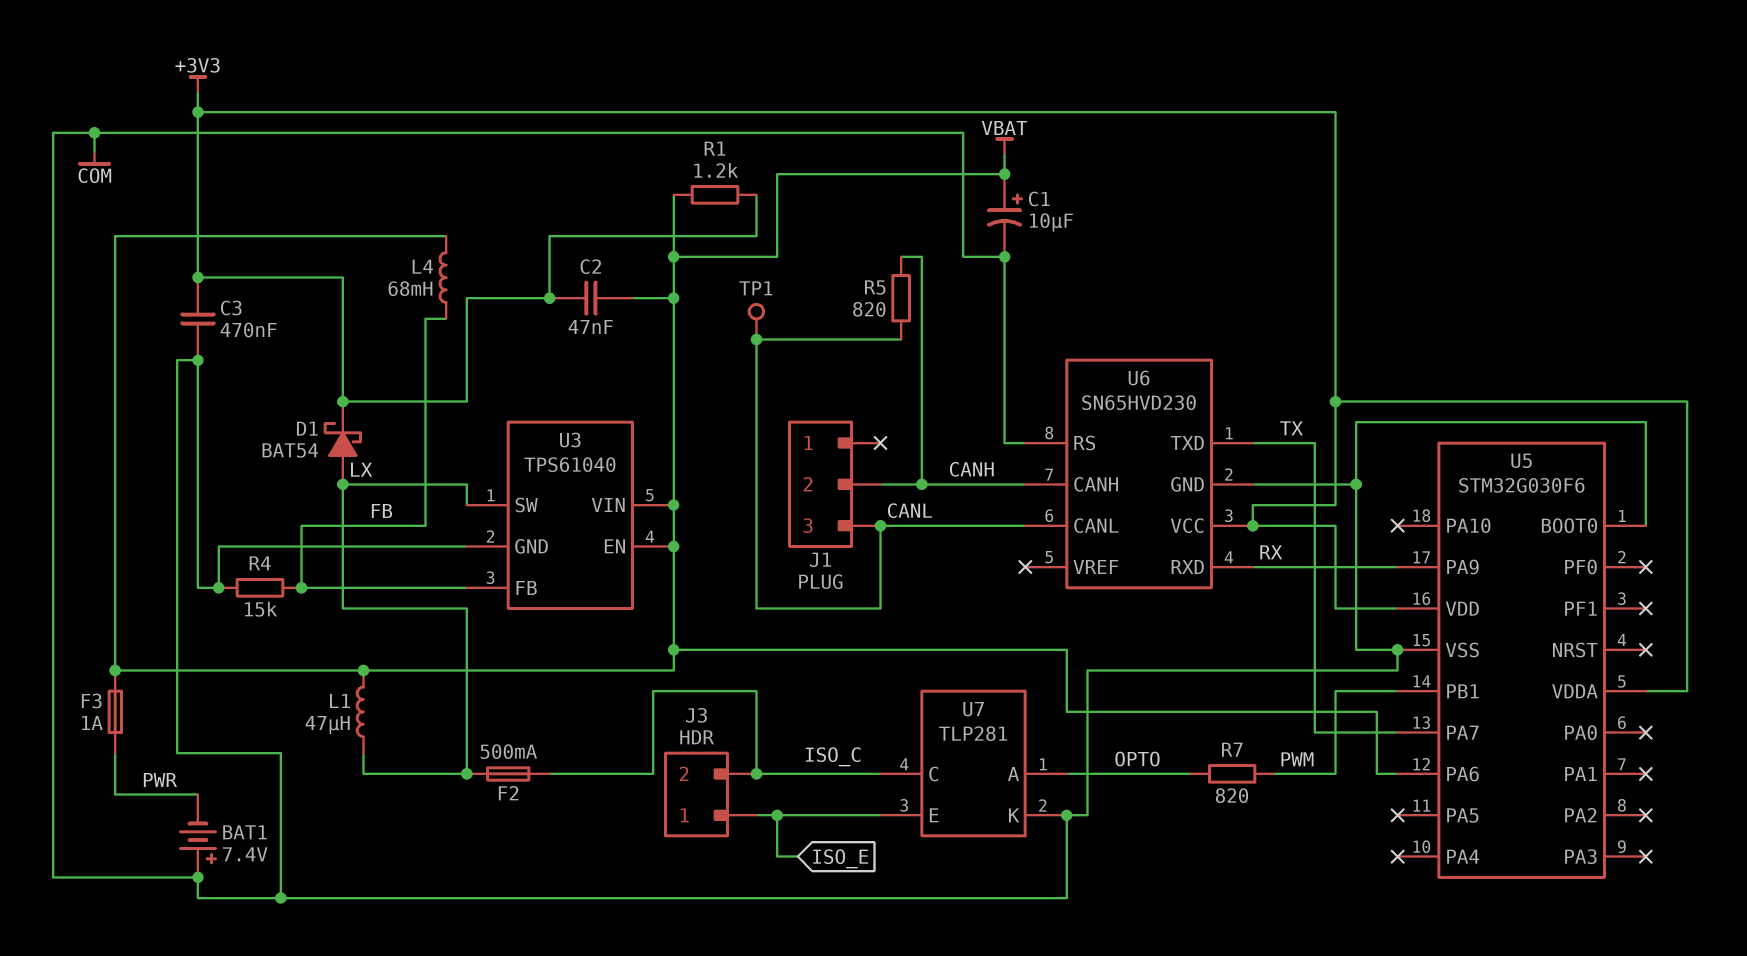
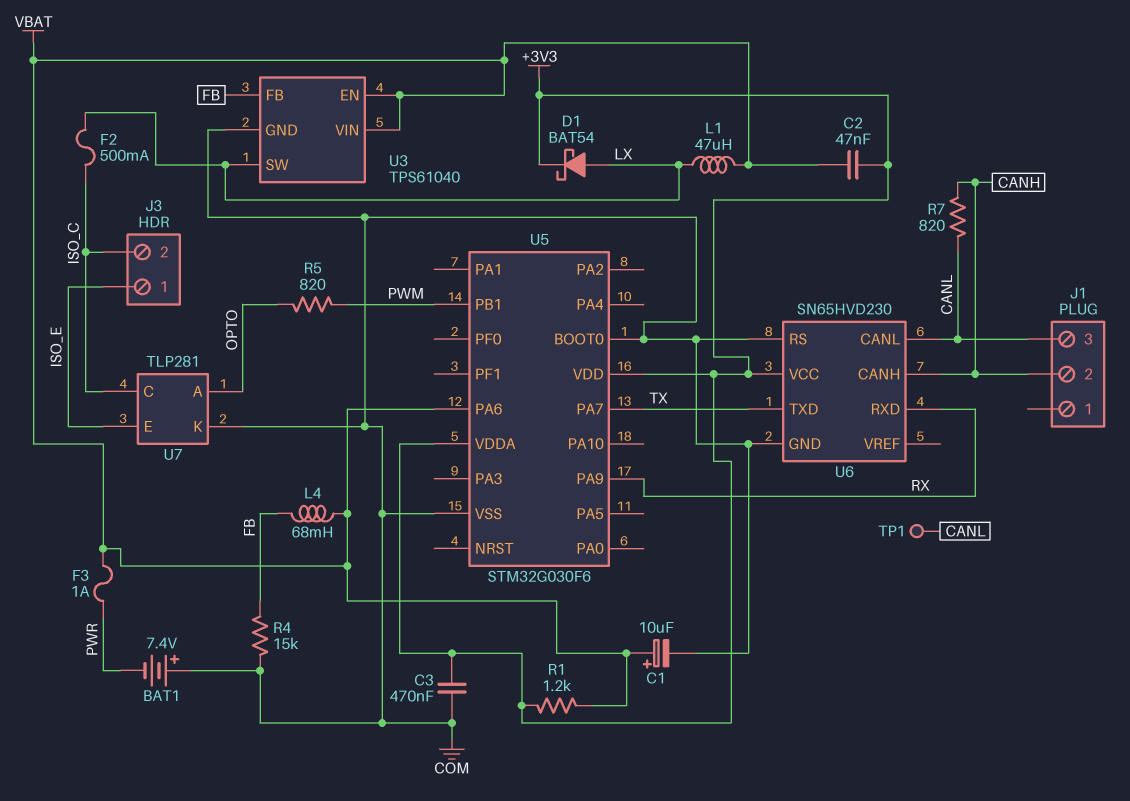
R5: 820 (CANH, CANL) -> 820 (OPTO, PWM)
R7: 820 (OPTO, PWM) -> 820 (CANH, CANL)

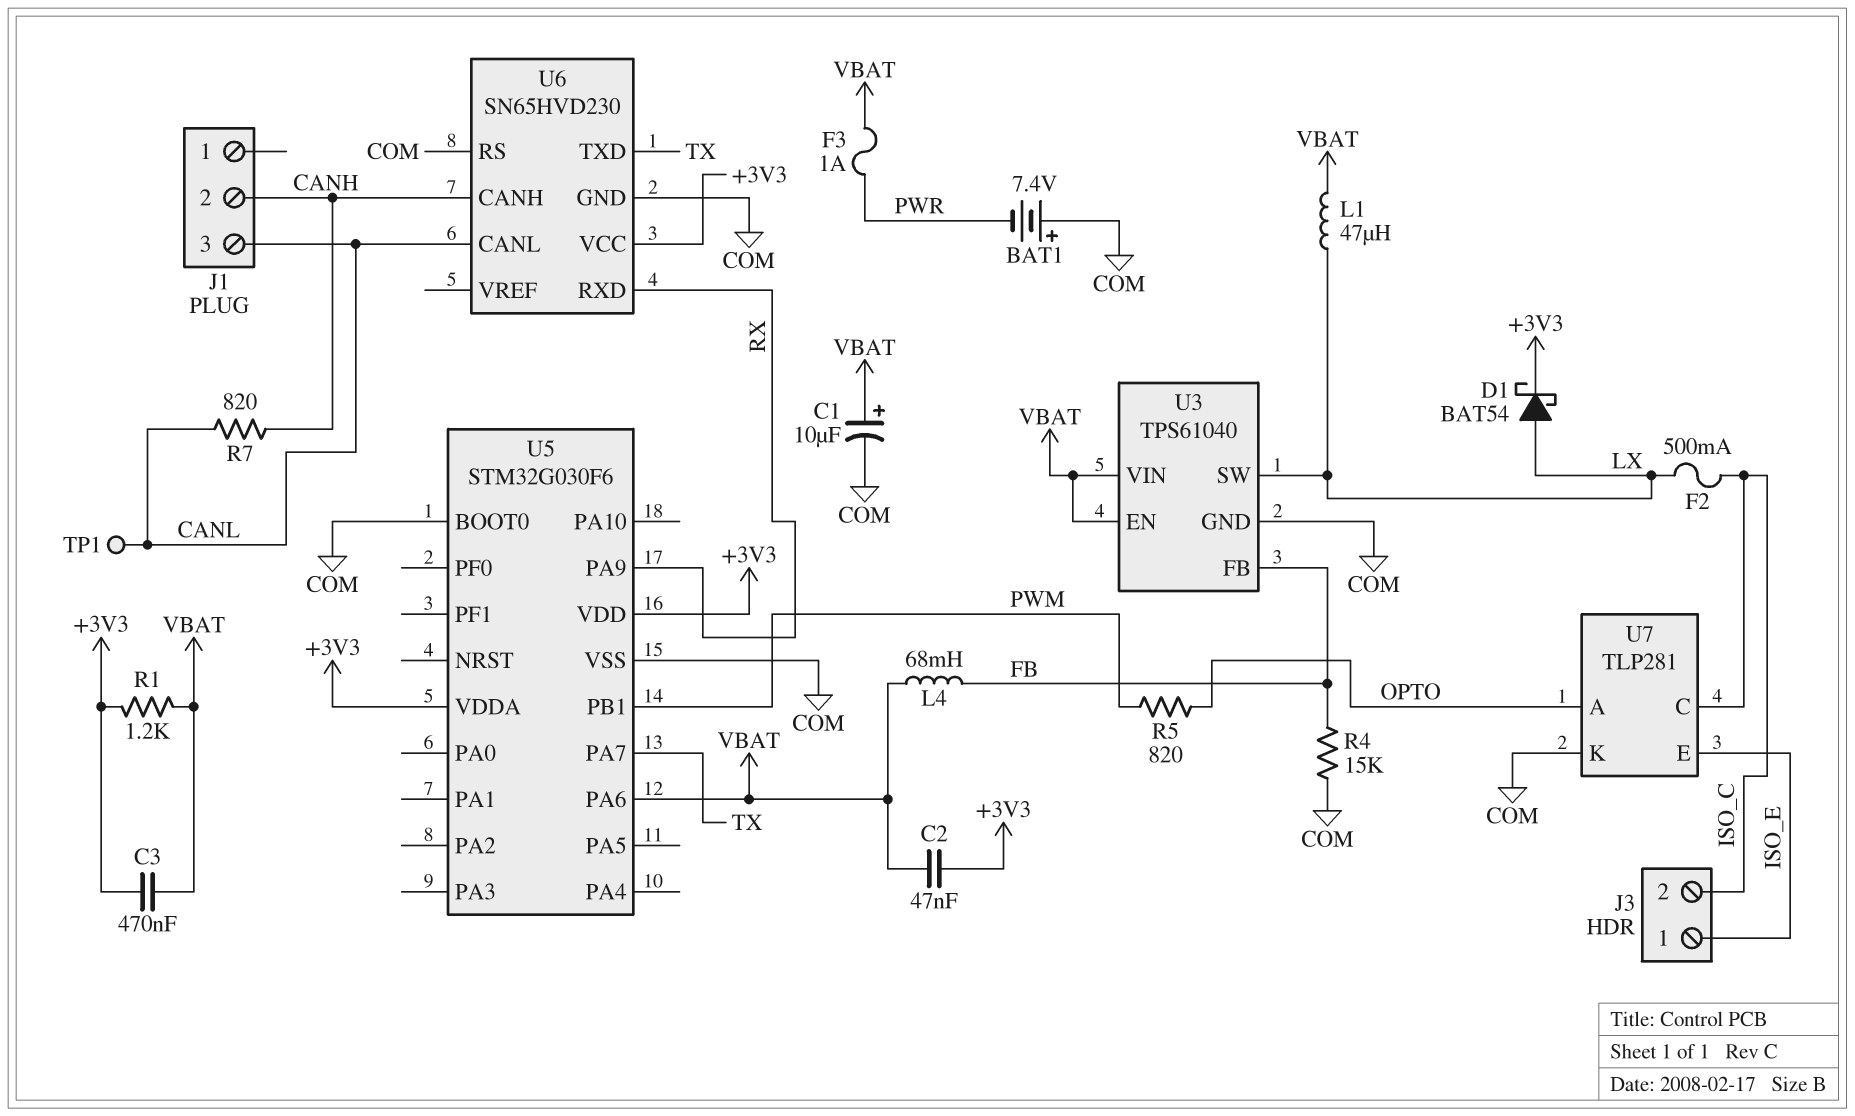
C3: 470nF (+3V3, COM) -> 470nF (+3V3, VBAT)

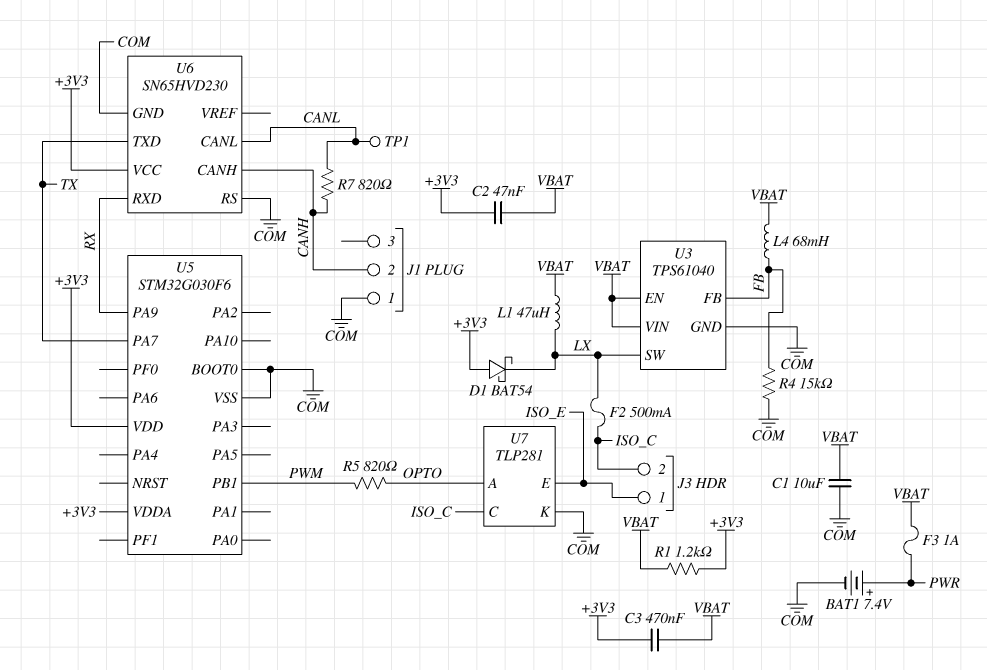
BAT1: 7.4V (plus COM, minus PWR) -> 7.4V (plus PWR, minus COM)
C1: 10uF (plus VBAT, minus COM) -> 10uF (COM, VBAT)
D1: schottky BAT54 (A LX, K +3V3) -> schottky BAT54 (A +3V3, K LX)
J1 pin 1: none -> COM
J1 pin 3: CANL -> none
U5 pin PA6: VBAT -> none

